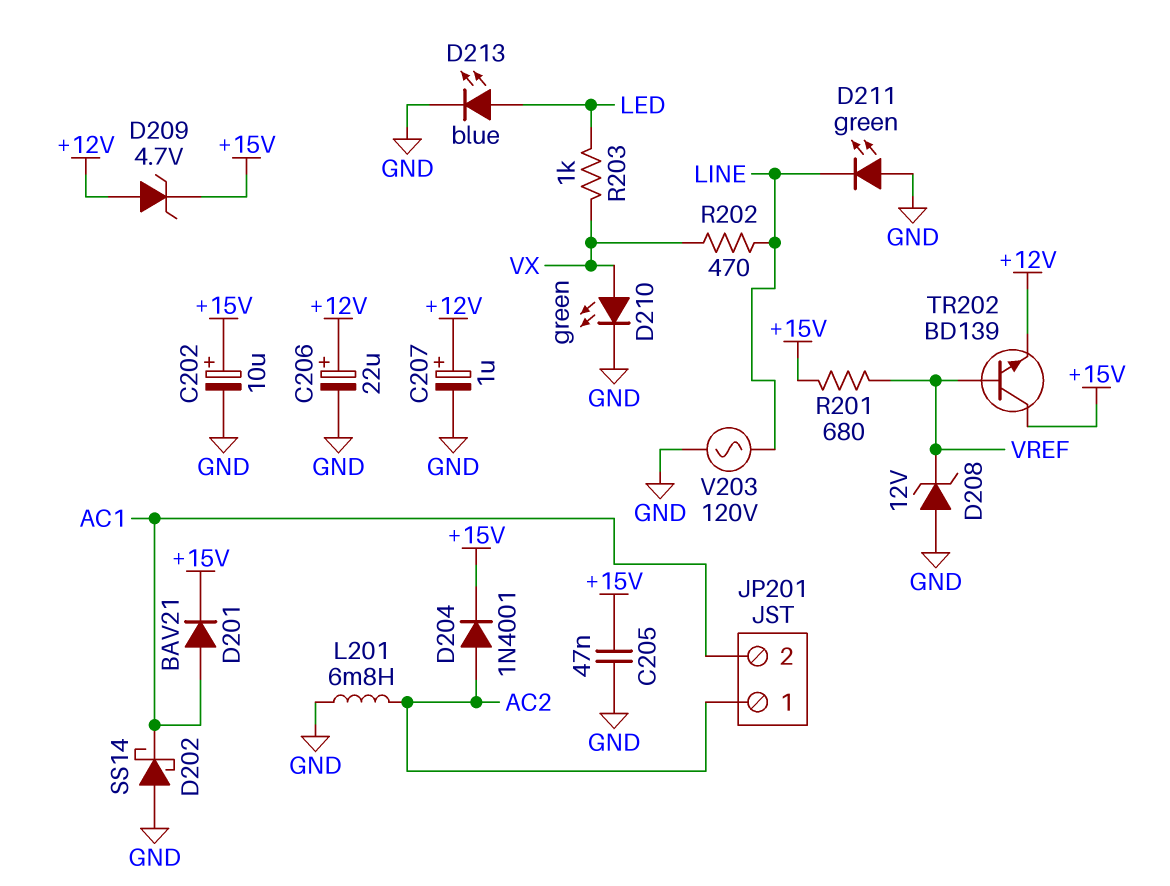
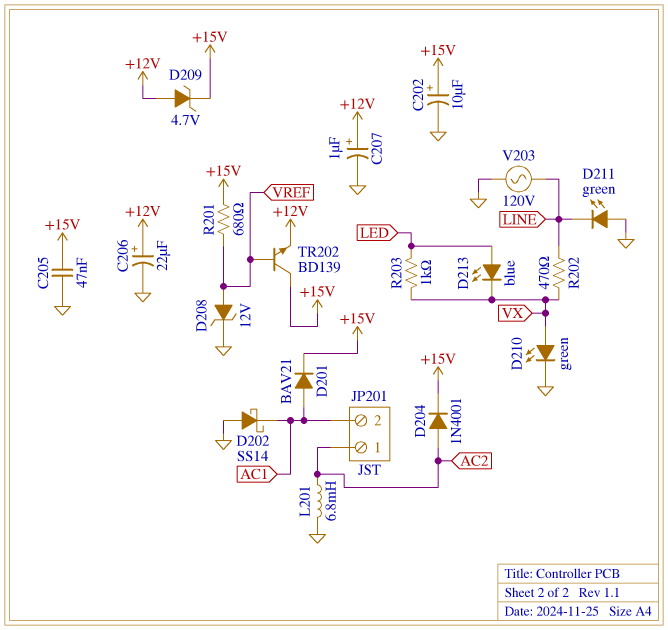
D208: zener 12V (A GND, K VREF) -> zener 12V (A VREF, K GND)
D213: LED blue (A LED, K GND) -> LED blue (A LED, K VX)

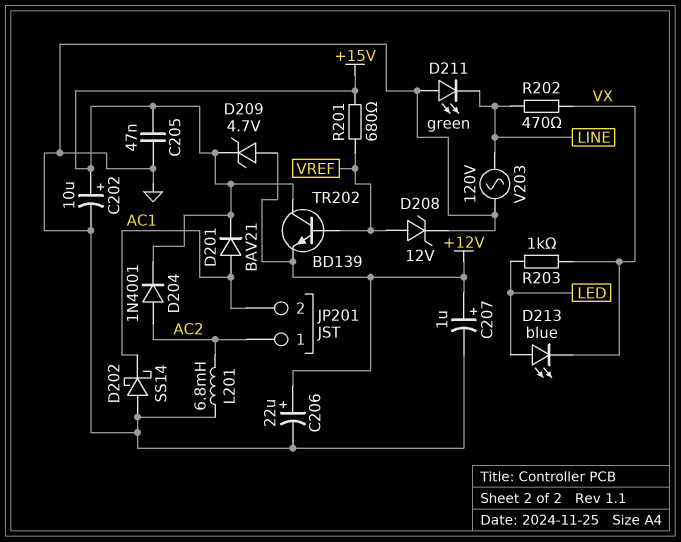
D210: LED green (A VX, K GND) -> none

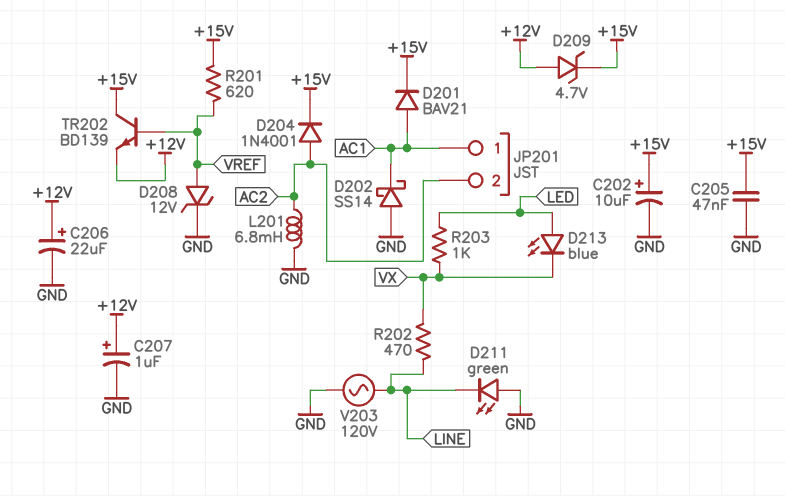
JP201 pin 1: AC2 -> AC1
JP201 pin 2: AC1 -> AC2
R201: 680 (+15V, VREF) -> 620 (+15V, VREF)

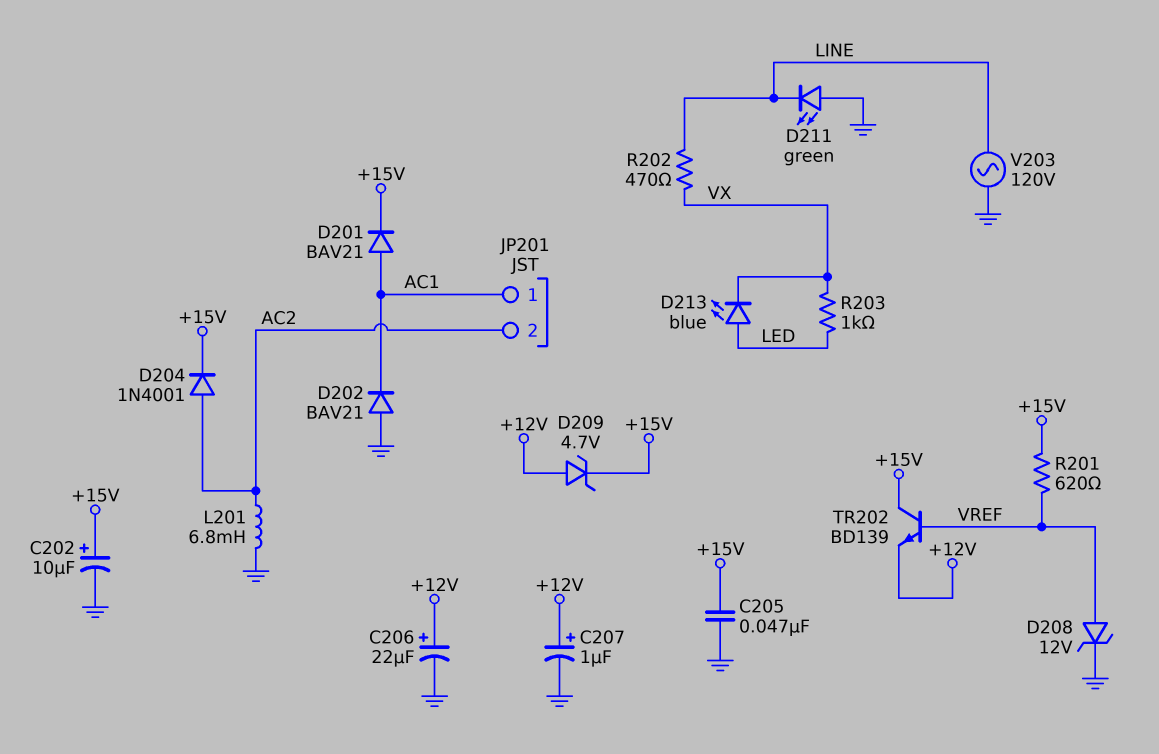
D202: schottky SS14 (A GND, K AC1) -> diode BAV21 (A GND, K AC1)

